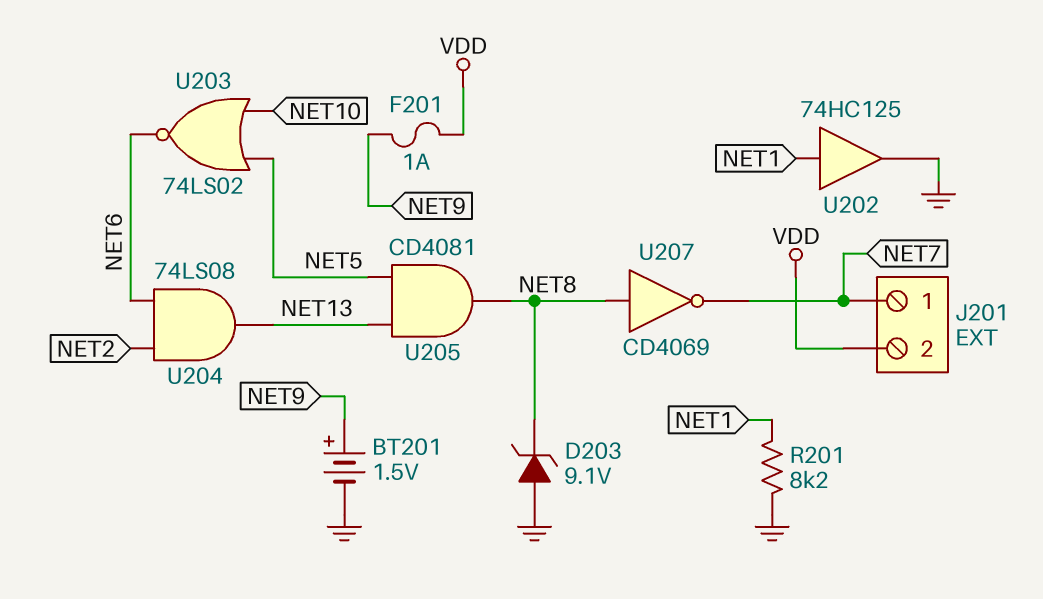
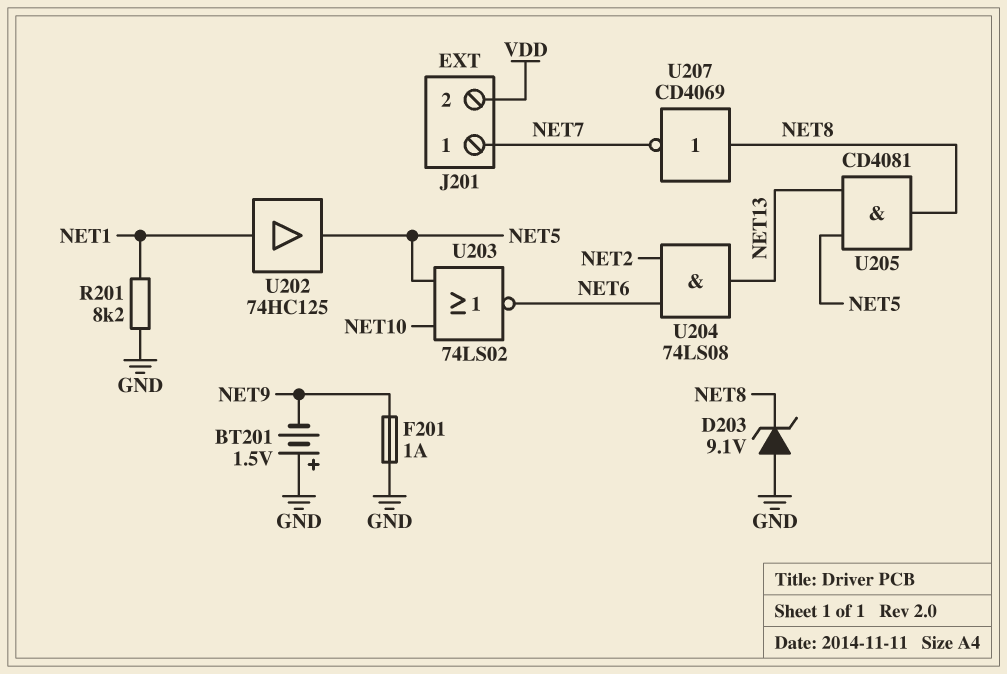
BT201: 1.5V (plus NET9, minus GND) -> 1.5V (plus GND, minus NET9)
F201: 1A (NET9, VDD) -> 1A (GND, NET9)
U202: buffer 74HC125 (in NET1, out GND) -> buffer 74HC125 (in NET1, out NET5)

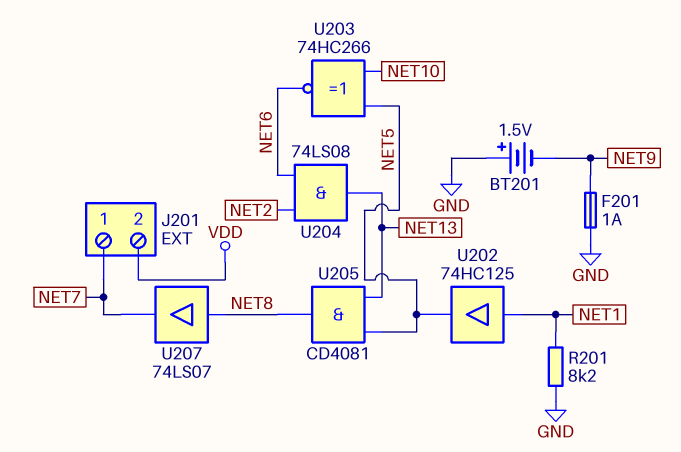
D203: zener 9.1V (A GND, K NET8) -> none
U203: NOR 74LS02 (in NET5, in NET10, out NET6) -> XNOR 74HC266 (in NET5, in NET10, out NET6)
U207: NOT CD4069 (in NET8, out NET7) -> buffer 74LS07 (in NET8, out NET7)

